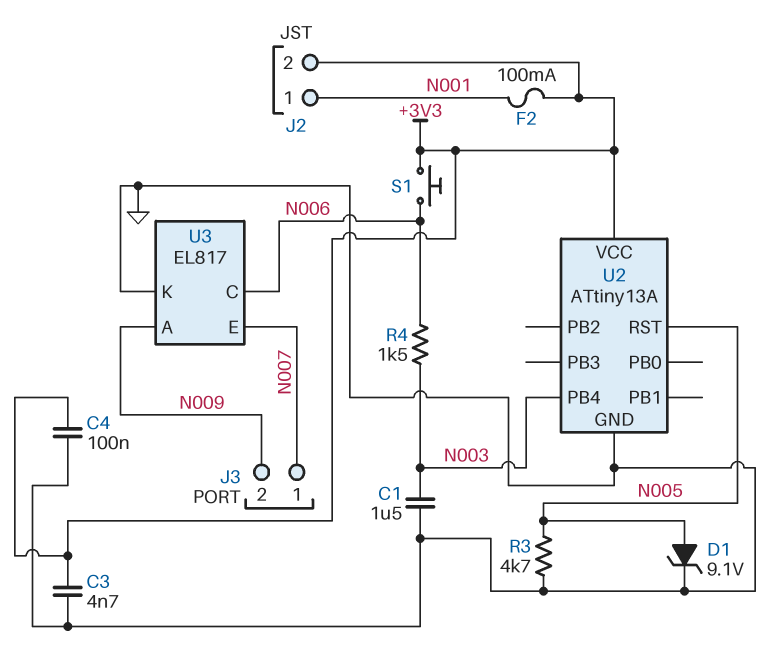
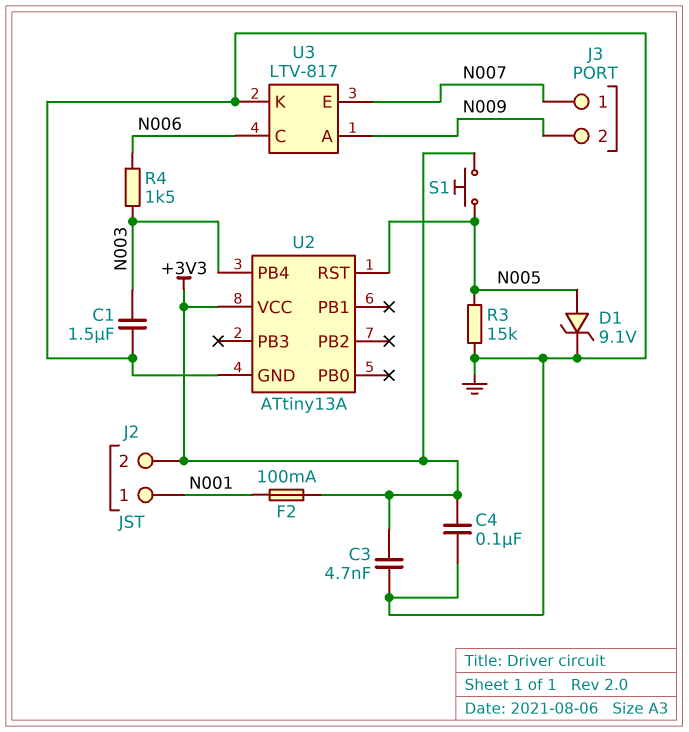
R3: 4.7k (GND, N005) -> 15k (GND, N005)
S1: button (+3V3, N006) -> button (+3V3, N005)
U3: EL817 -> LTV-817

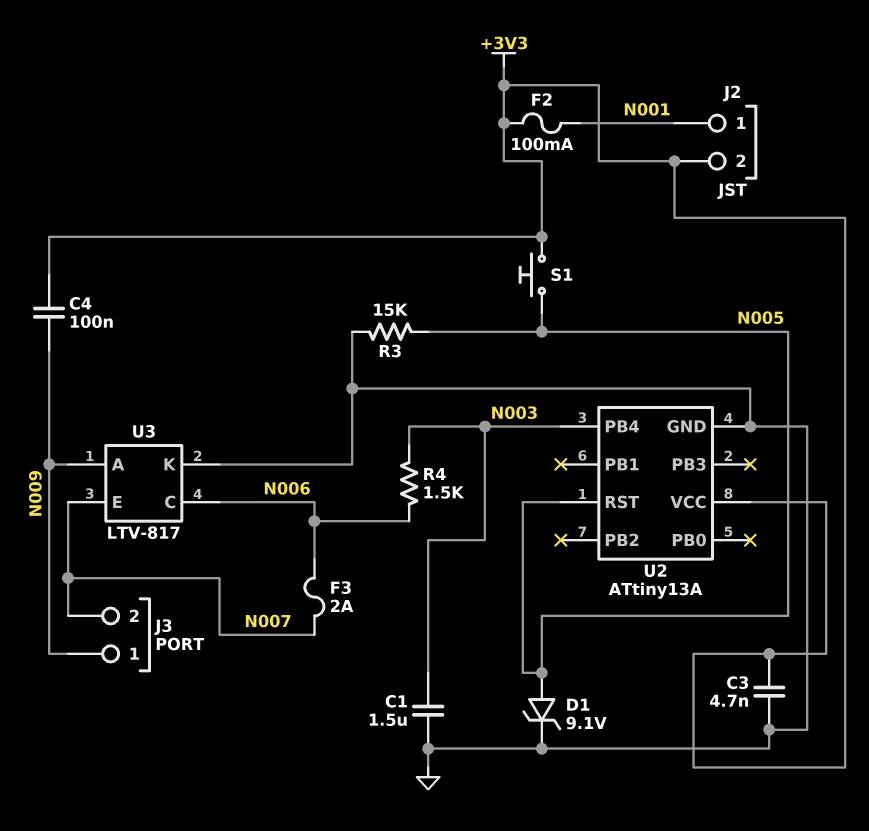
C4: 100nF (+3V3, GND) -> 100nF (+3V3, N009)
F3: none -> 2A (N006, N007)
J3 pin 1: N007 -> N009
J3 pin 2: N009 -> N007

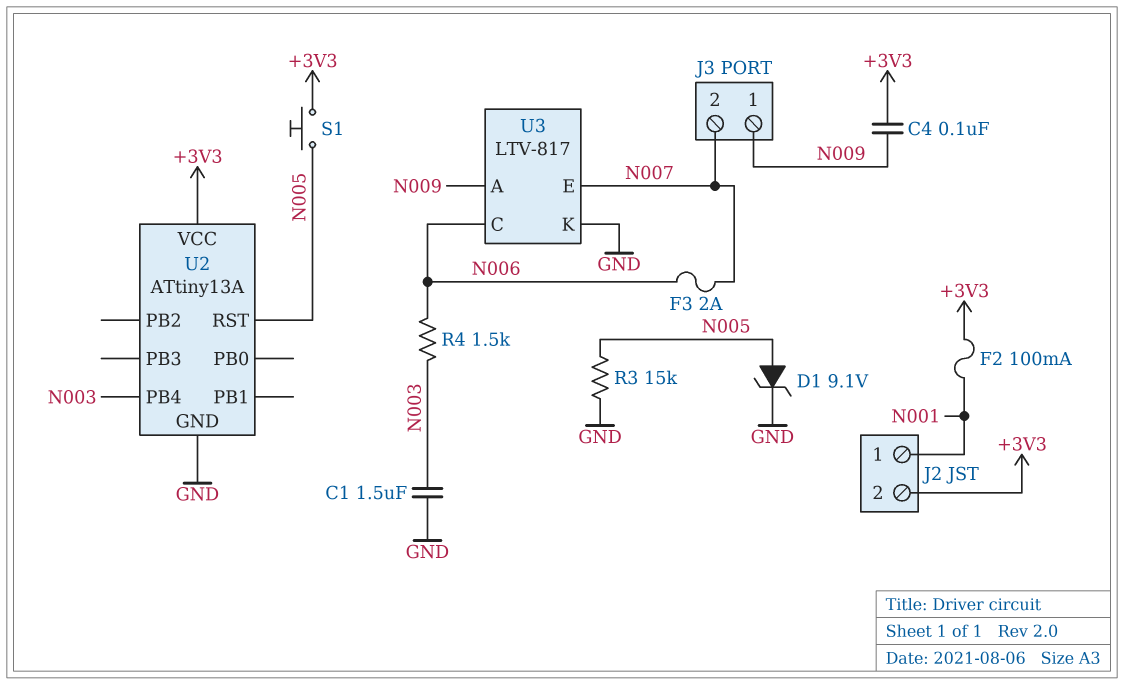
C3: 4.7nF (+3V3, GND) -> none

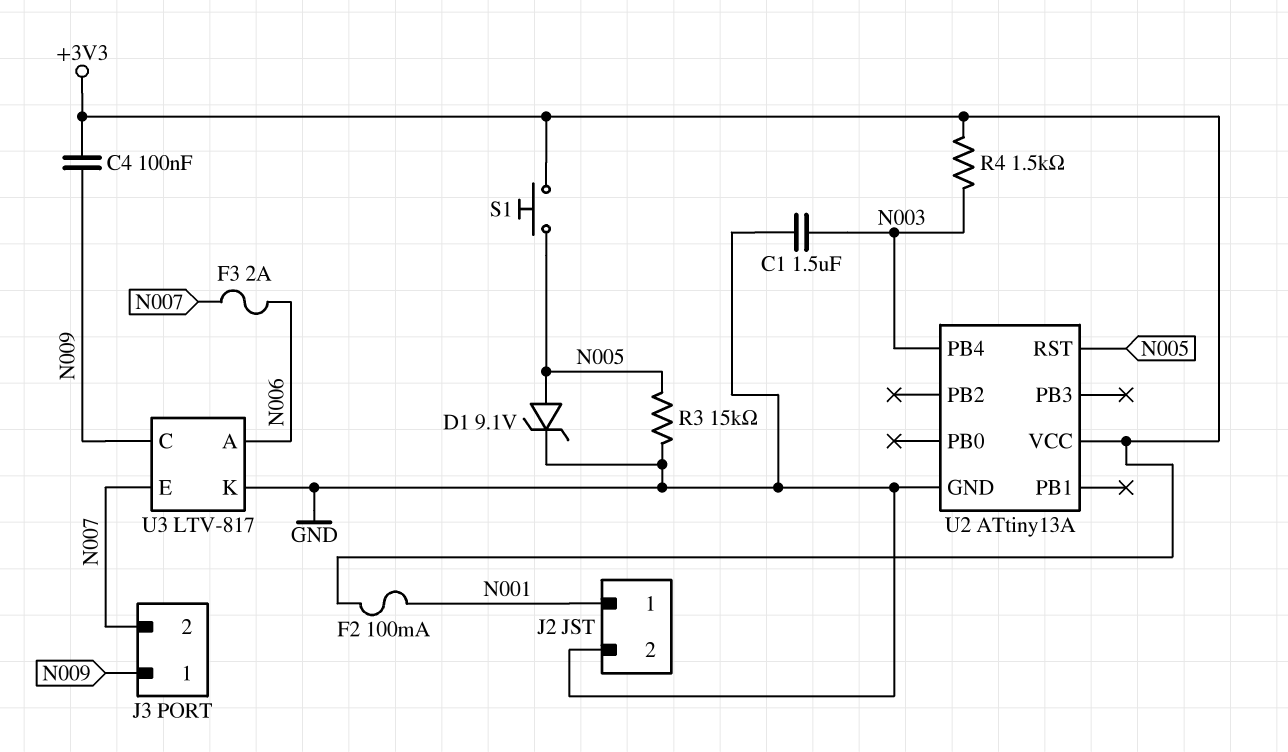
J2 pin 2: +3V3 -> GND
R4: 1.5k (N003, N006) -> 1.5k (+3V3, N003)
U3 pin A: N009 -> N006
U3 pin C: N006 -> N009

